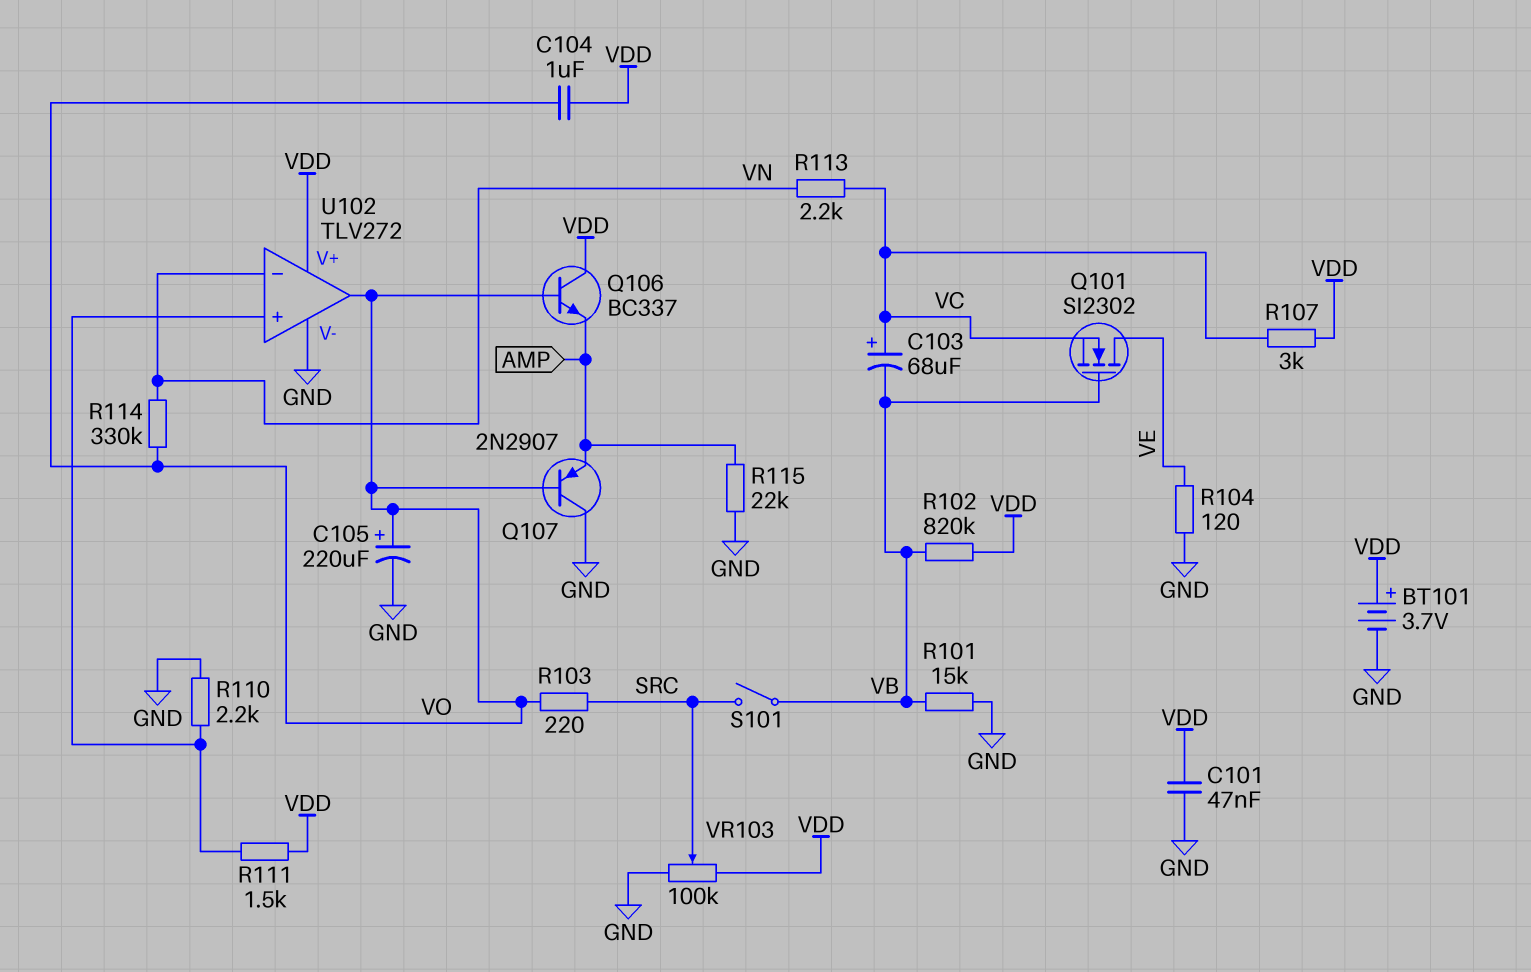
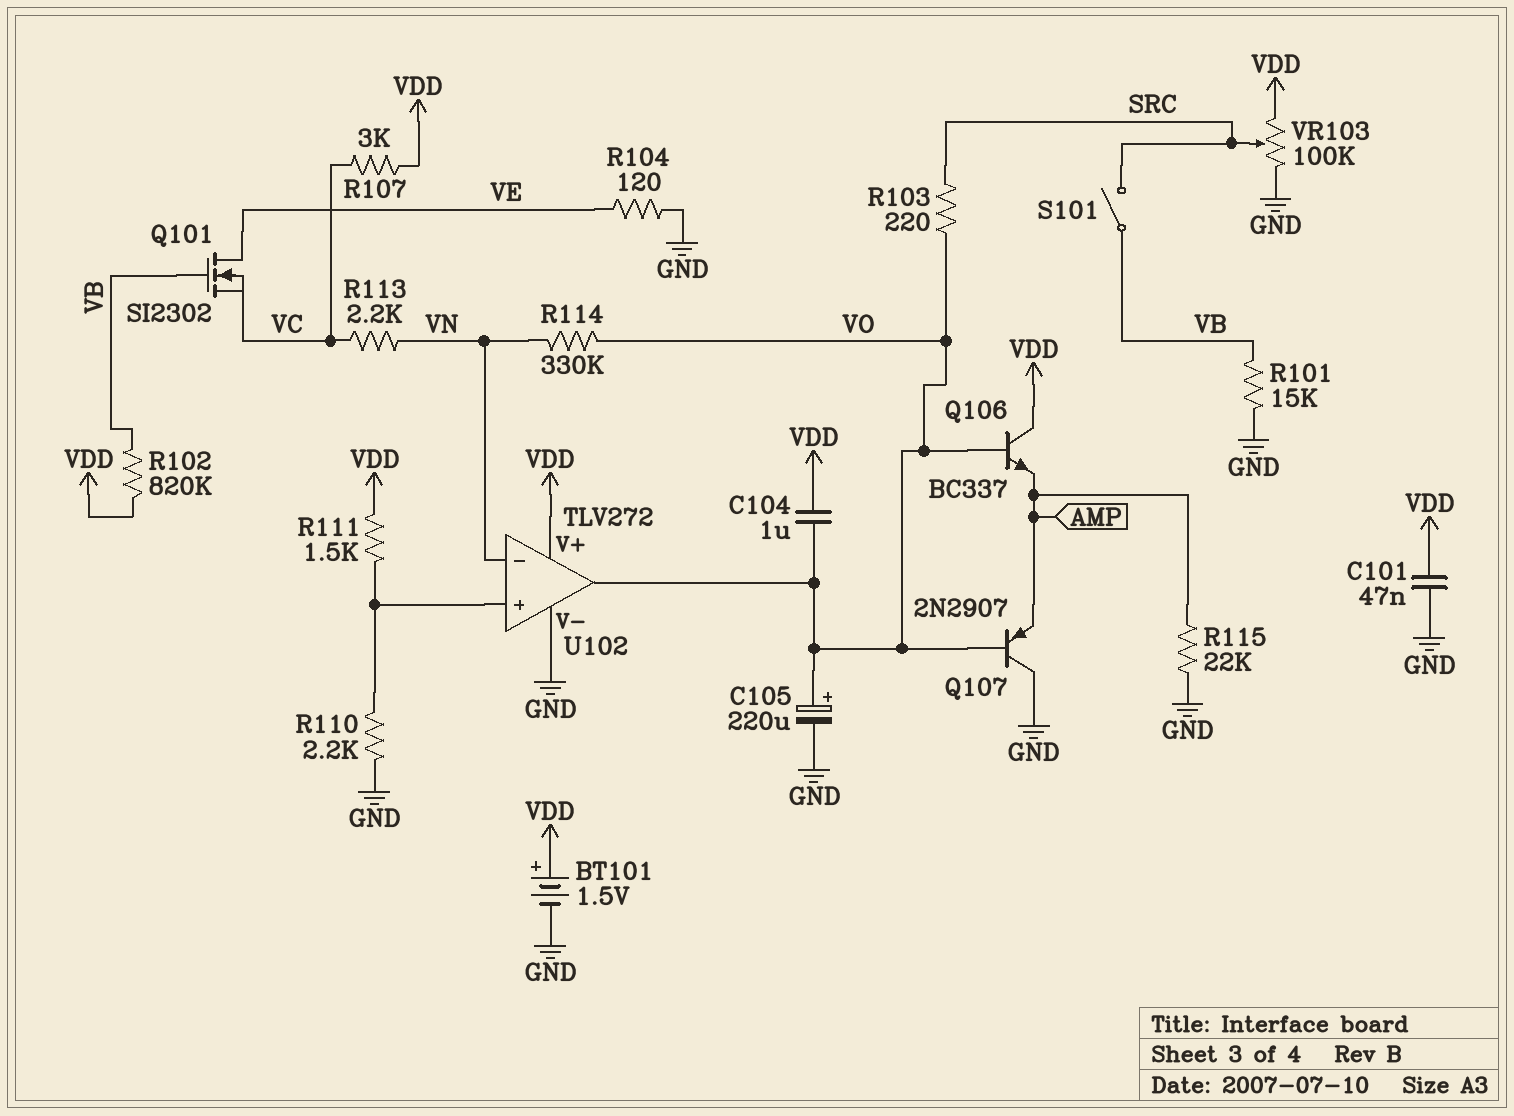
BT101: 3.7V (plus VDD, minus GND) -> 1.5V (plus VDD, minus GND)
C103: 68uF (plus VC, minus VB) -> none

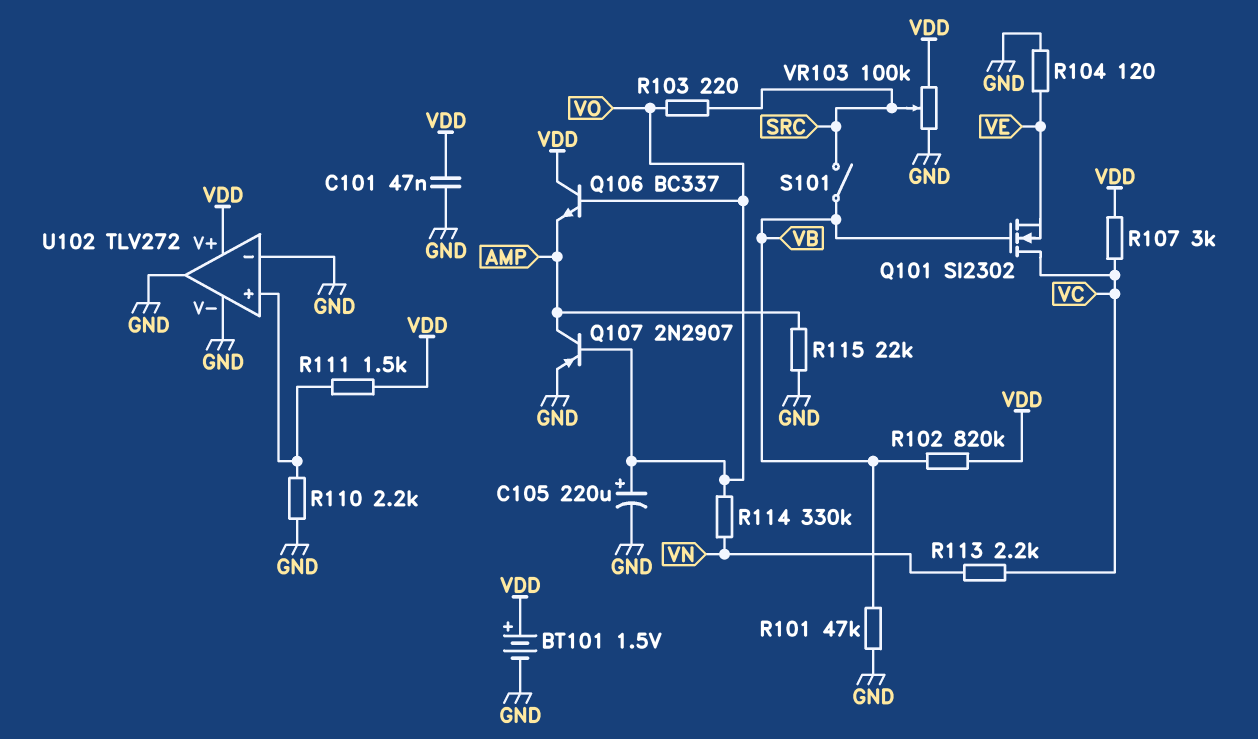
C104: 1uF (VDD, VO) -> none
Q101: NMOS SI2302 (G VB, D VE, S VC) -> NMOS SI2302 (G VB, D VC, S VE)
Q107: PNP 2N2907 (B VO, C GND, E AMP) -> PNP 2N2907 (B VO, C AMP, E GND)
R101: 15k (GND, VB) -> 47k (GND, VB)
U102 pin in-: VN -> GND
U102 pin out: VO -> GND

